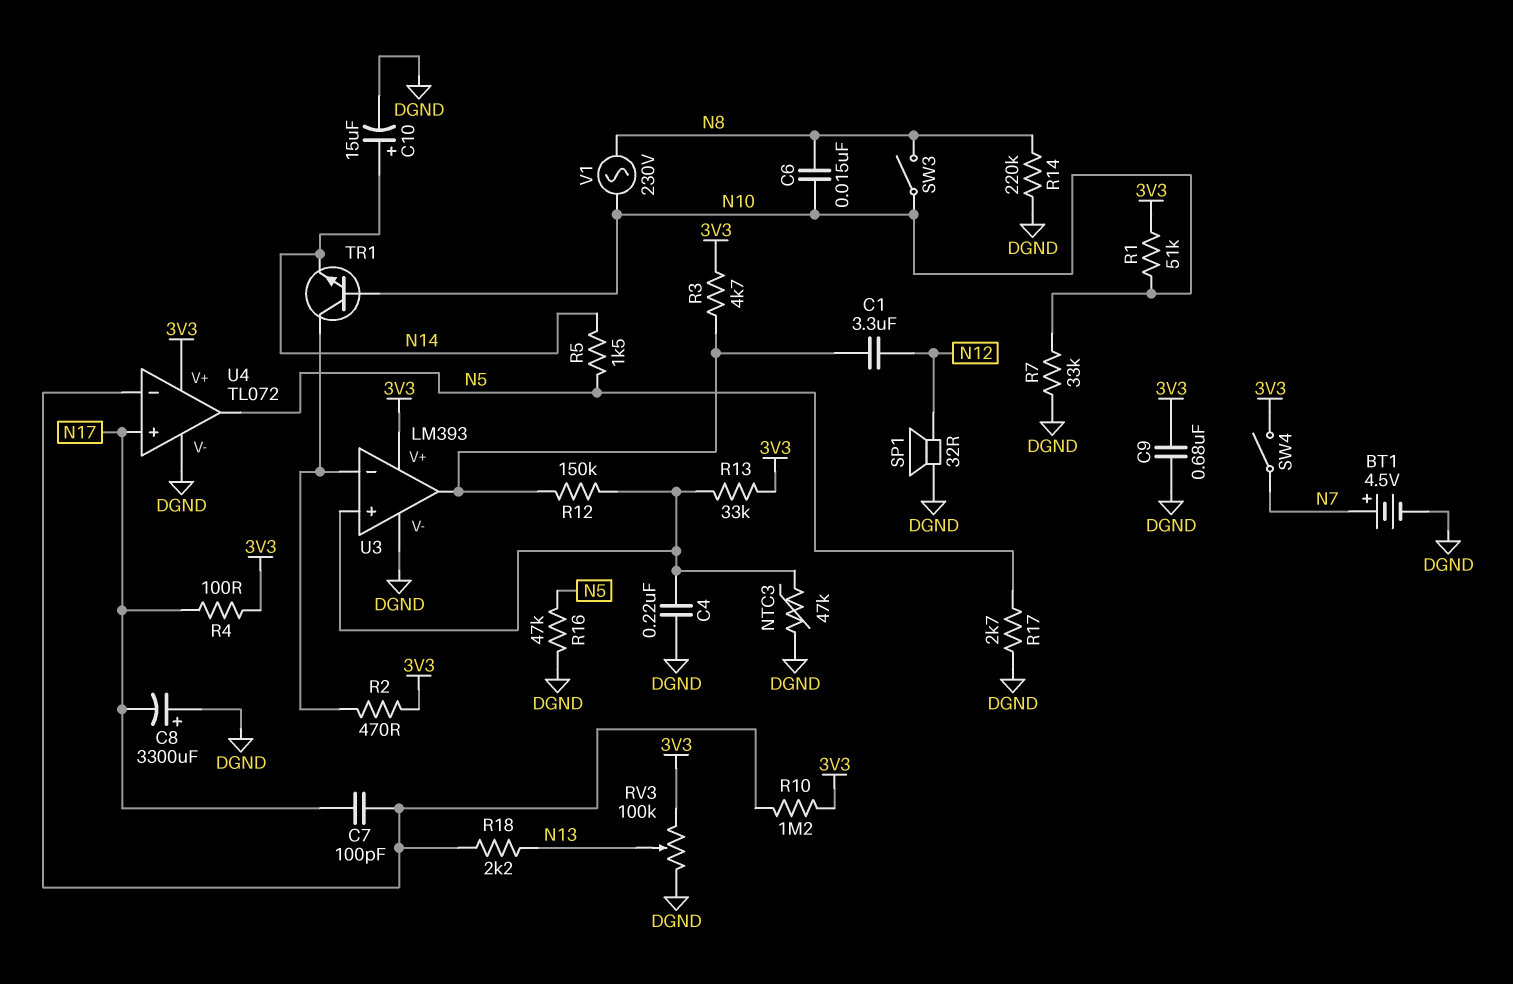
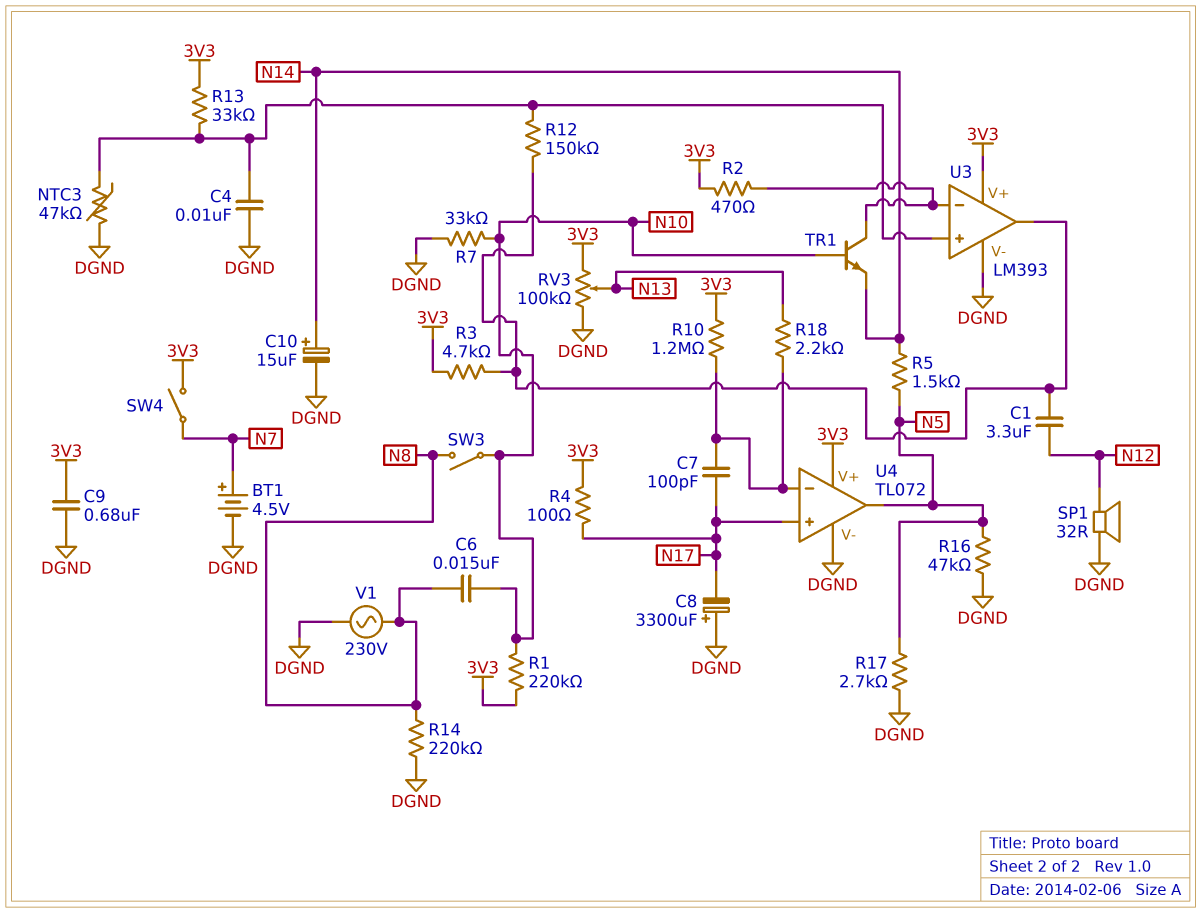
C4: 220nF (DGND, U3/in+) -> 10nF (DGND, U3/in+)
R1: 51k (3V3, N10) -> 220k (3V3, N10)
V1: AC 230V (N8, N10) -> AC 230V (DGND, N8)

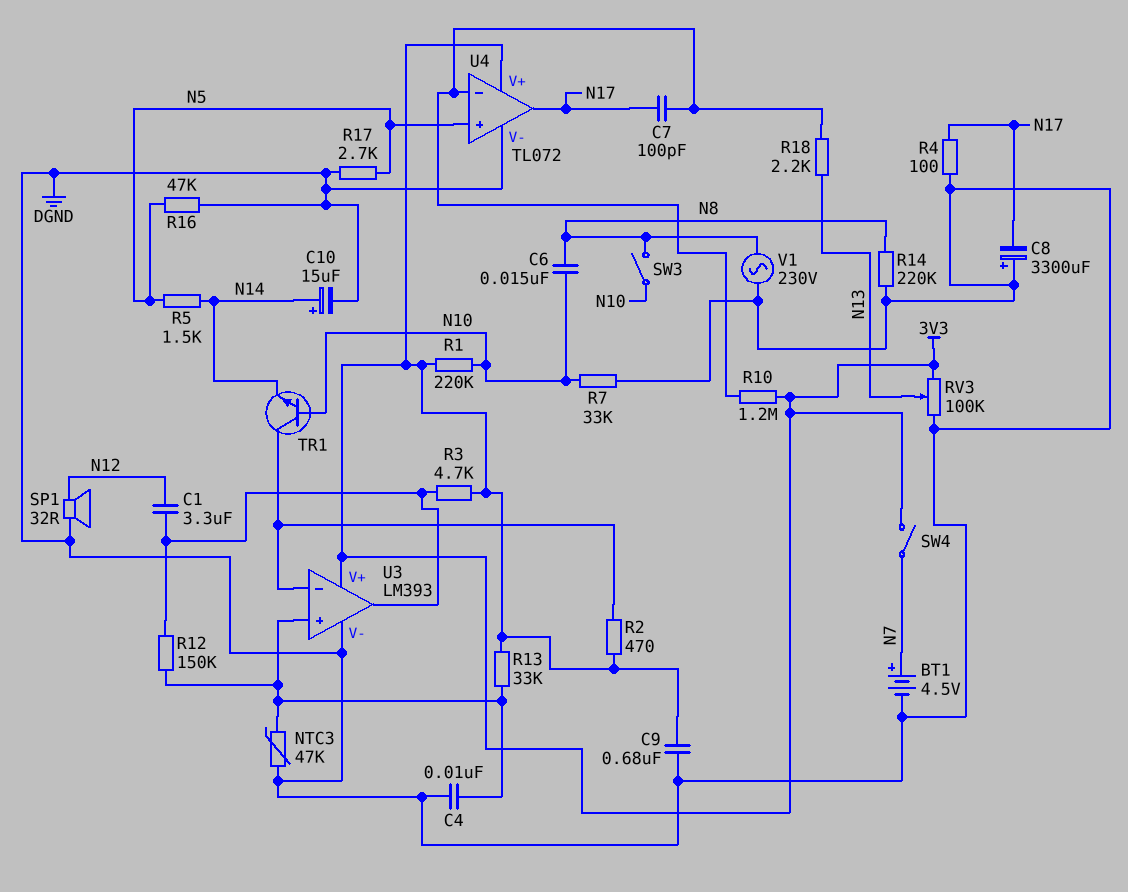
R4: 100 (3V3, N17) -> 100 (DGND, N17)
U4 pin in+: N17 -> N5
U4 pin out: N5 -> N17

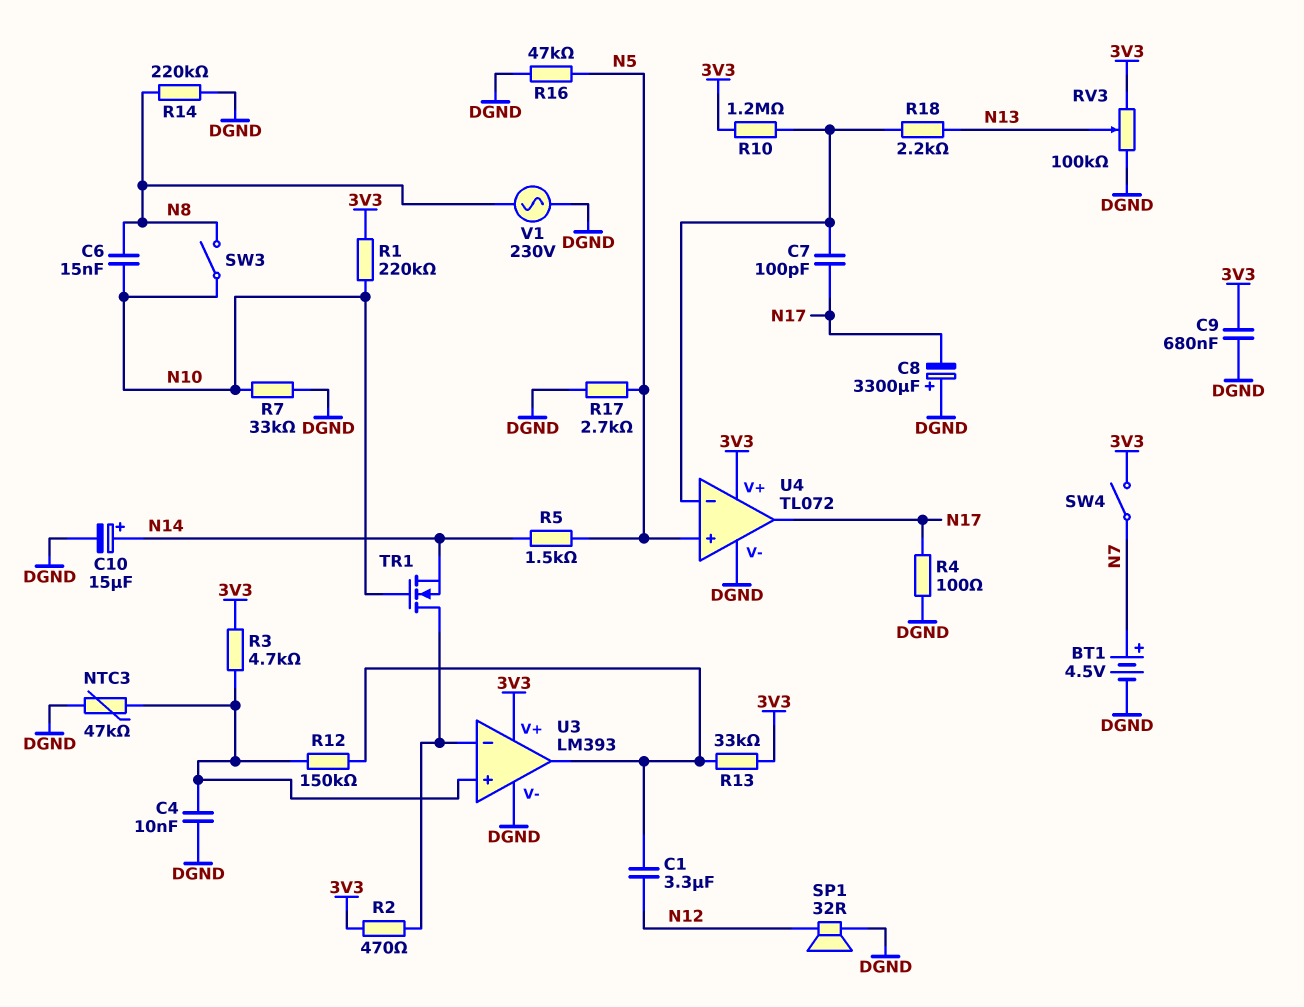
R3: 4.7k (3V3, U3/out) -> 4.7k (3V3, U3/in+)
R13: 33k (3V3, U3/in+) -> 33k (3V3, U3/out)
TR1: NPN (B N10, C U3/in-, E N14) -> NMOS (G N10, D U3/in-, S N14)

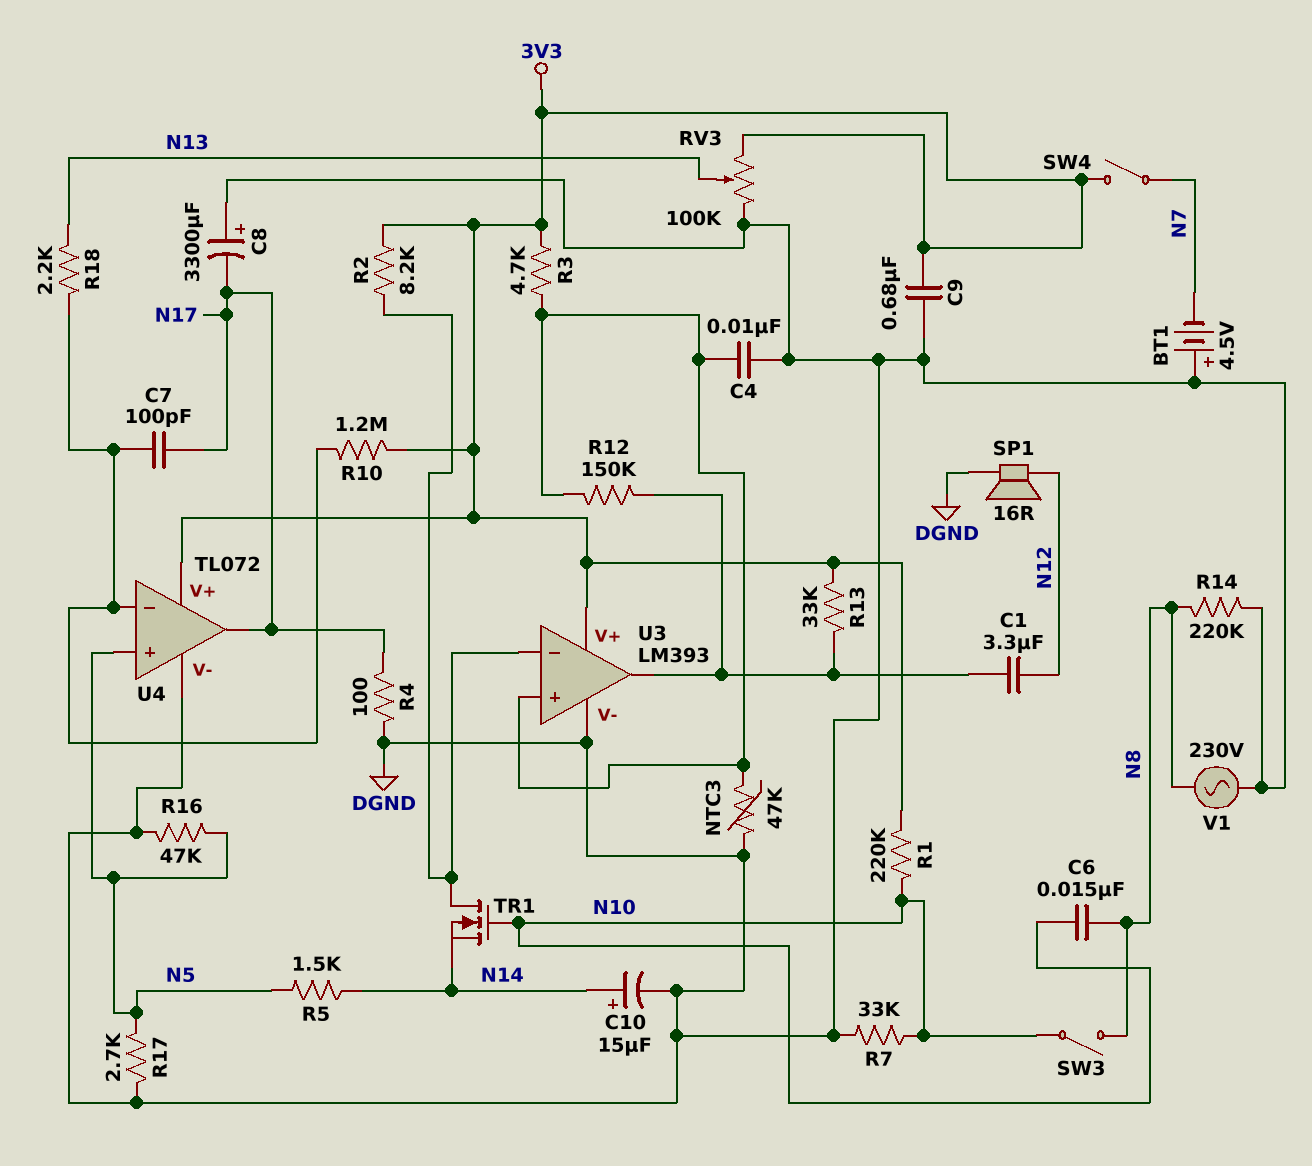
BT1: 4.5V (plus N7, minus DGND) -> 4.5V (plus DGND, minus N7)
R2: 470 (3V3, U3/in-) -> 8.2k (3V3, U3/in-)
SP1: speaker 32R (DGND, N12) -> speaker 16R (DGND, N12)

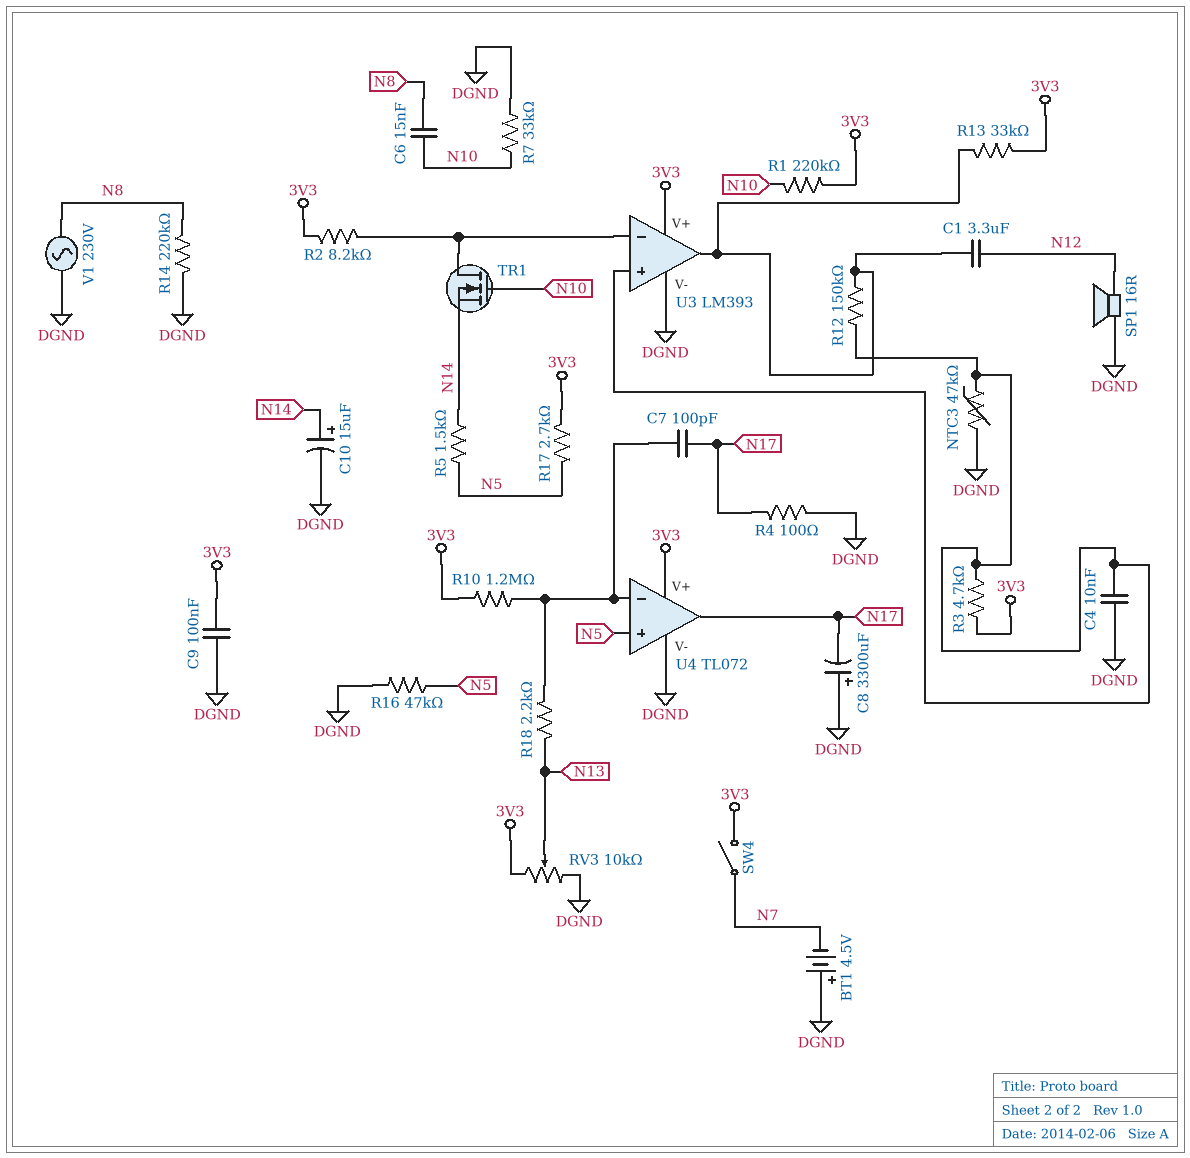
C9: 680nF (3V3, DGND) -> 100nF (3V3, DGND)
R17: 2.7k (DGND, N5) -> 2.7k (3V3, N5)
RV3: 100k (3V3, DGND, wiper N13) -> 10k (3V3, DGND, wiper N13)
SW3: switch (N8, N10) -> none

